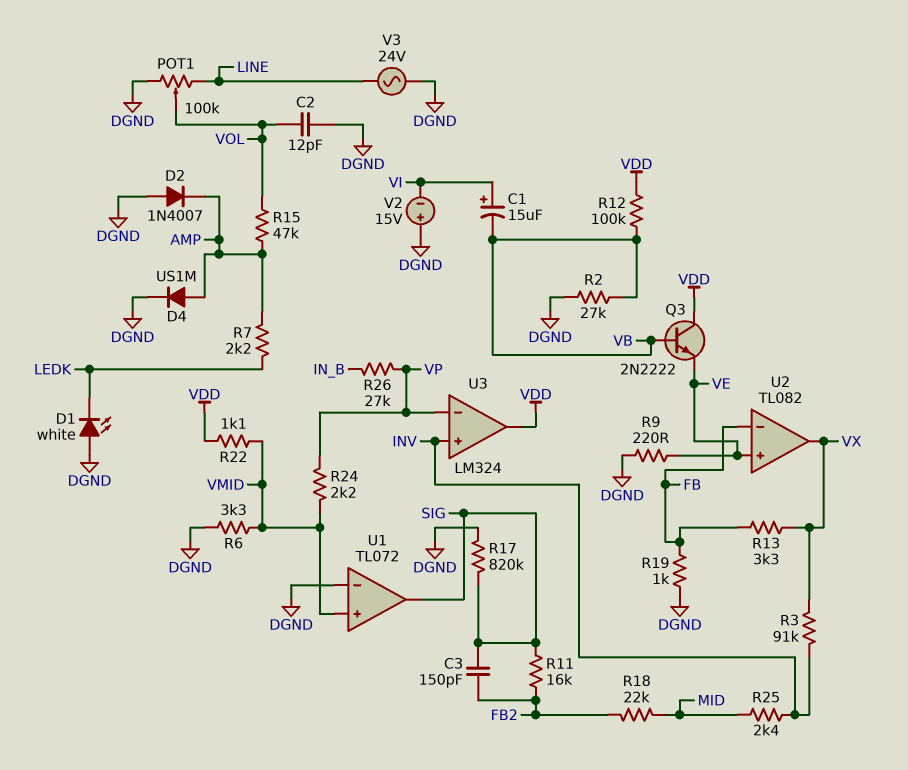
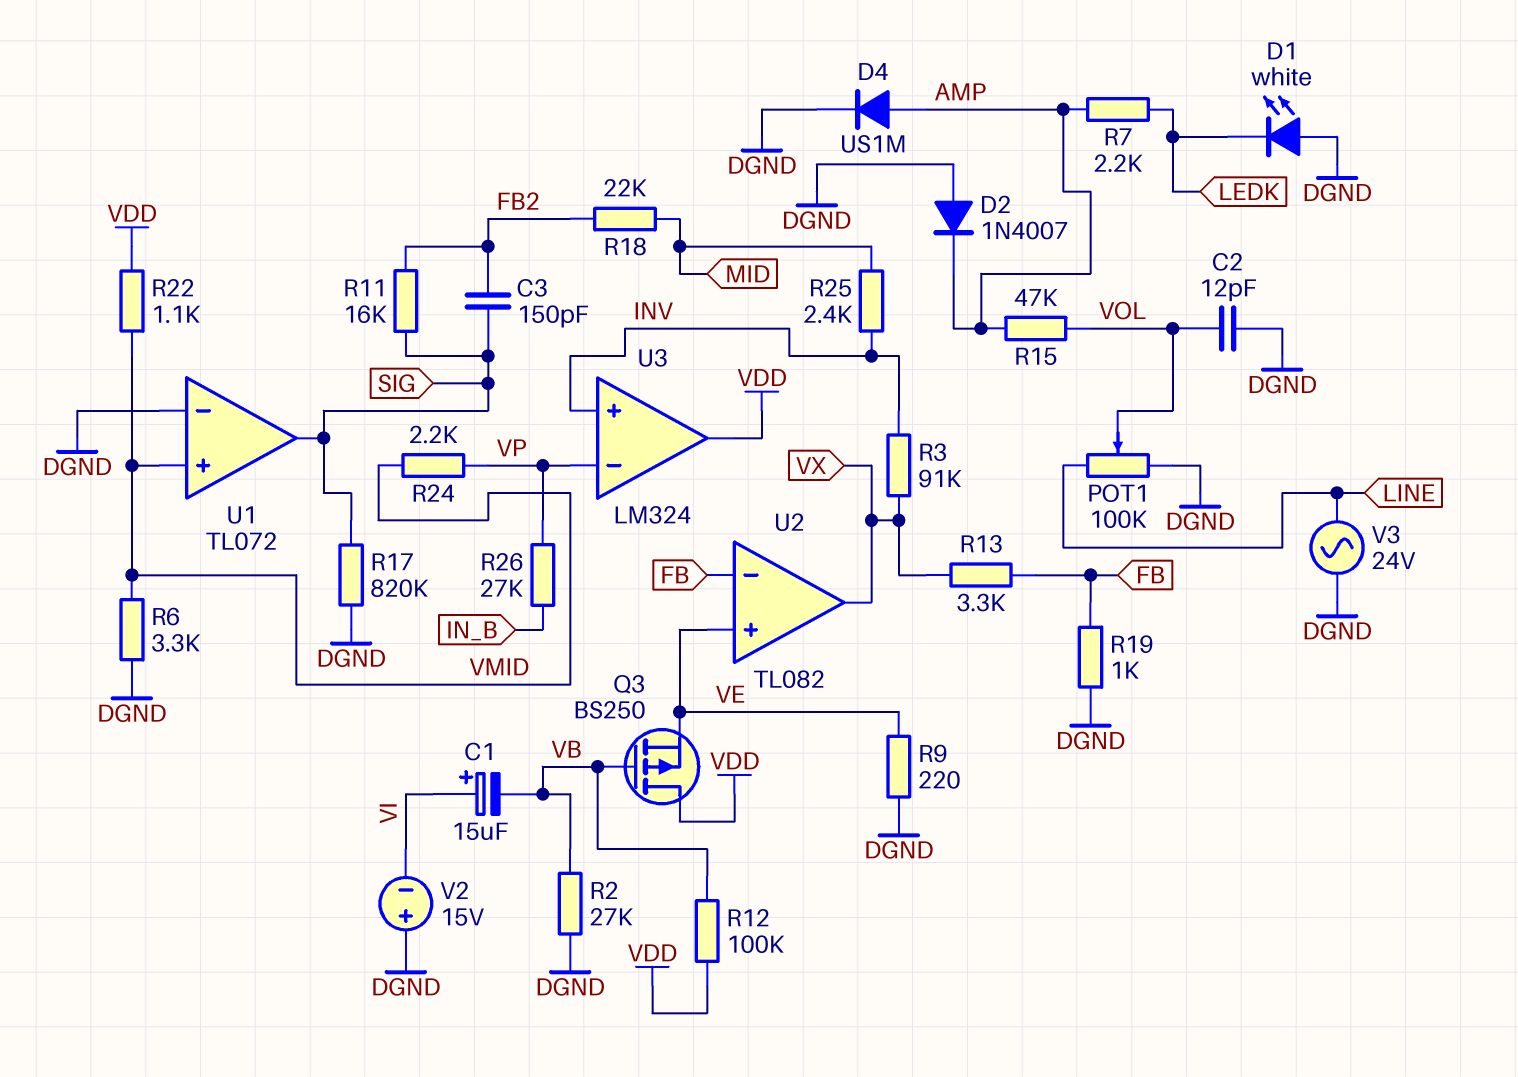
Q3: NPN 2N2222 (B VB, C VDD, E VE) -> PMOS BS250 (G VB, D VDD, S VE)

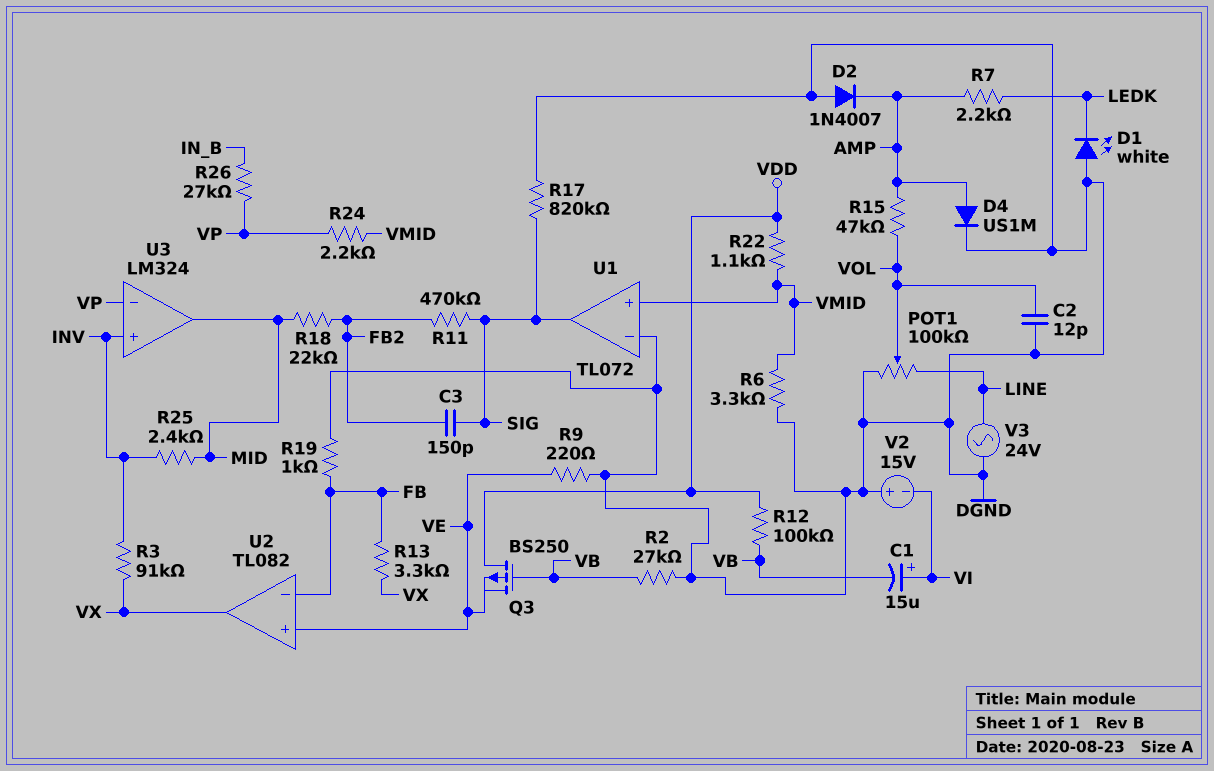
R11: 16k (FB2, SIG) -> 470k (FB2, SIG)
U3 pin out: VDD -> MID

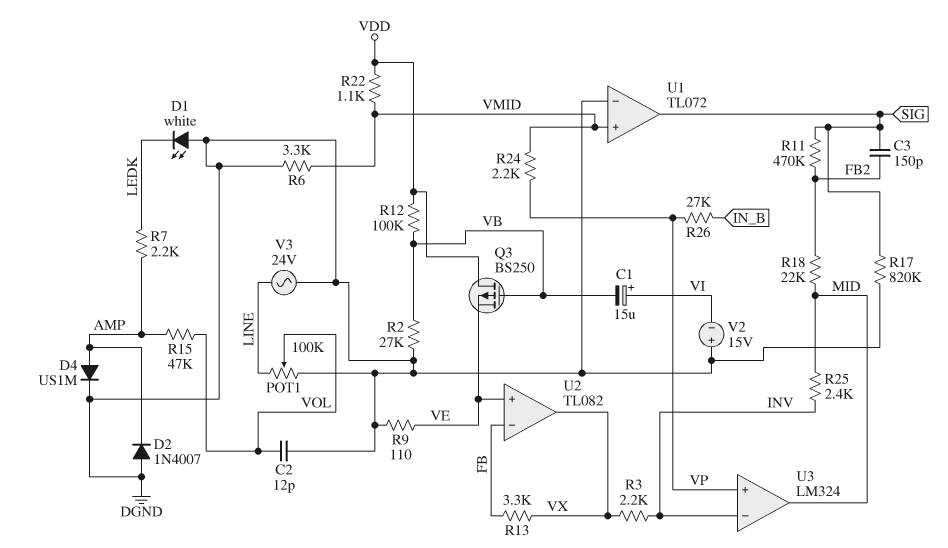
R3: 91k (INV, VX) -> 2.2k (INV, VX)
R9: 220 (DGND, VE) -> 110 (DGND, VE)
R19: 1k (DGND, FB) -> none
U3 pin in+: INV -> VP
U3 pin in-: VP -> INV

